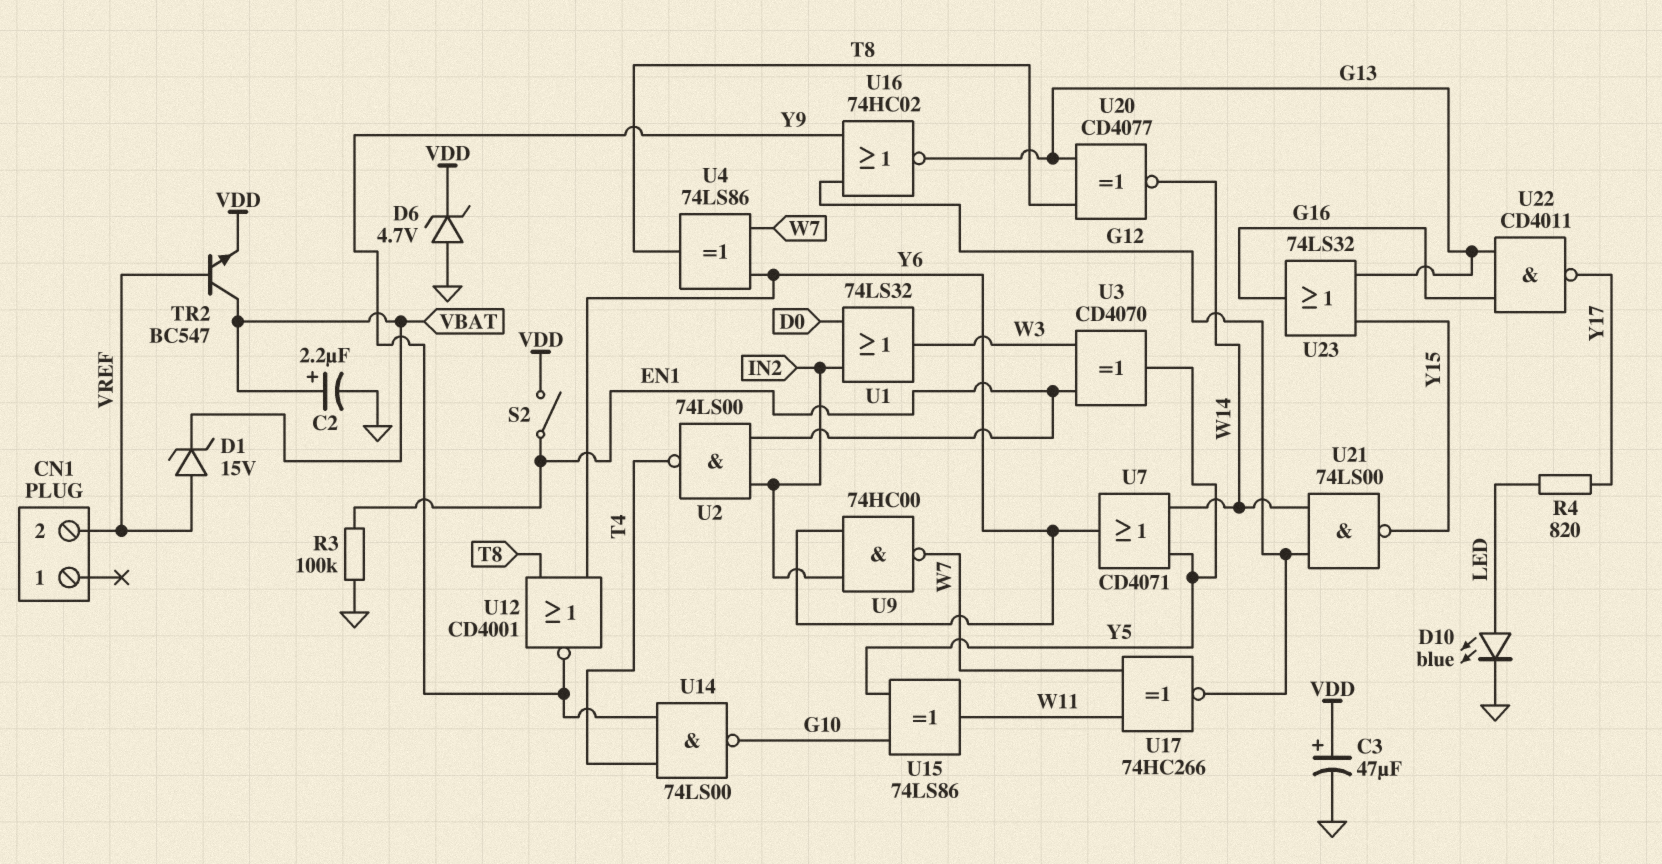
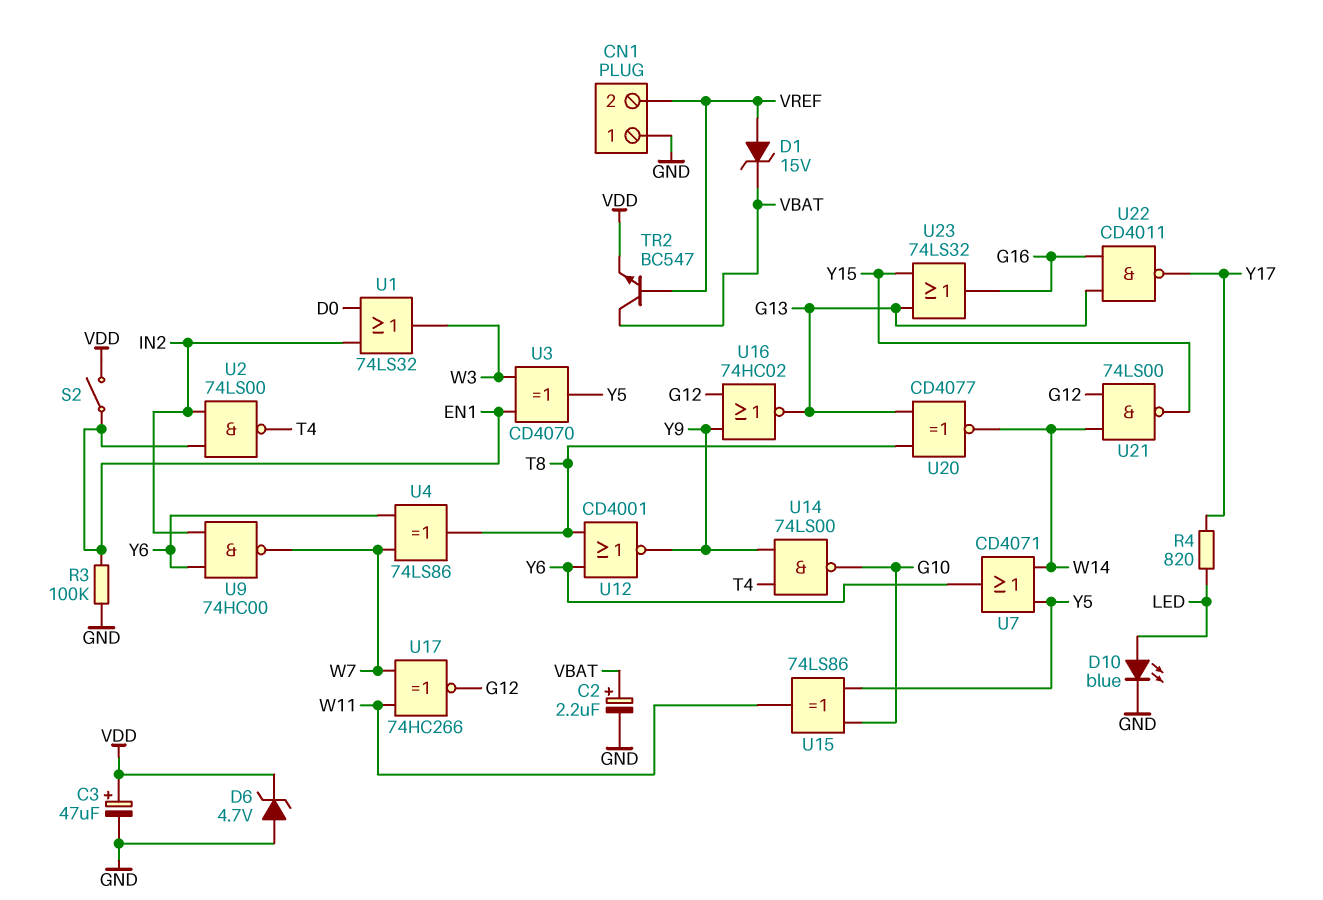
CN1 pin 1: none -> GND

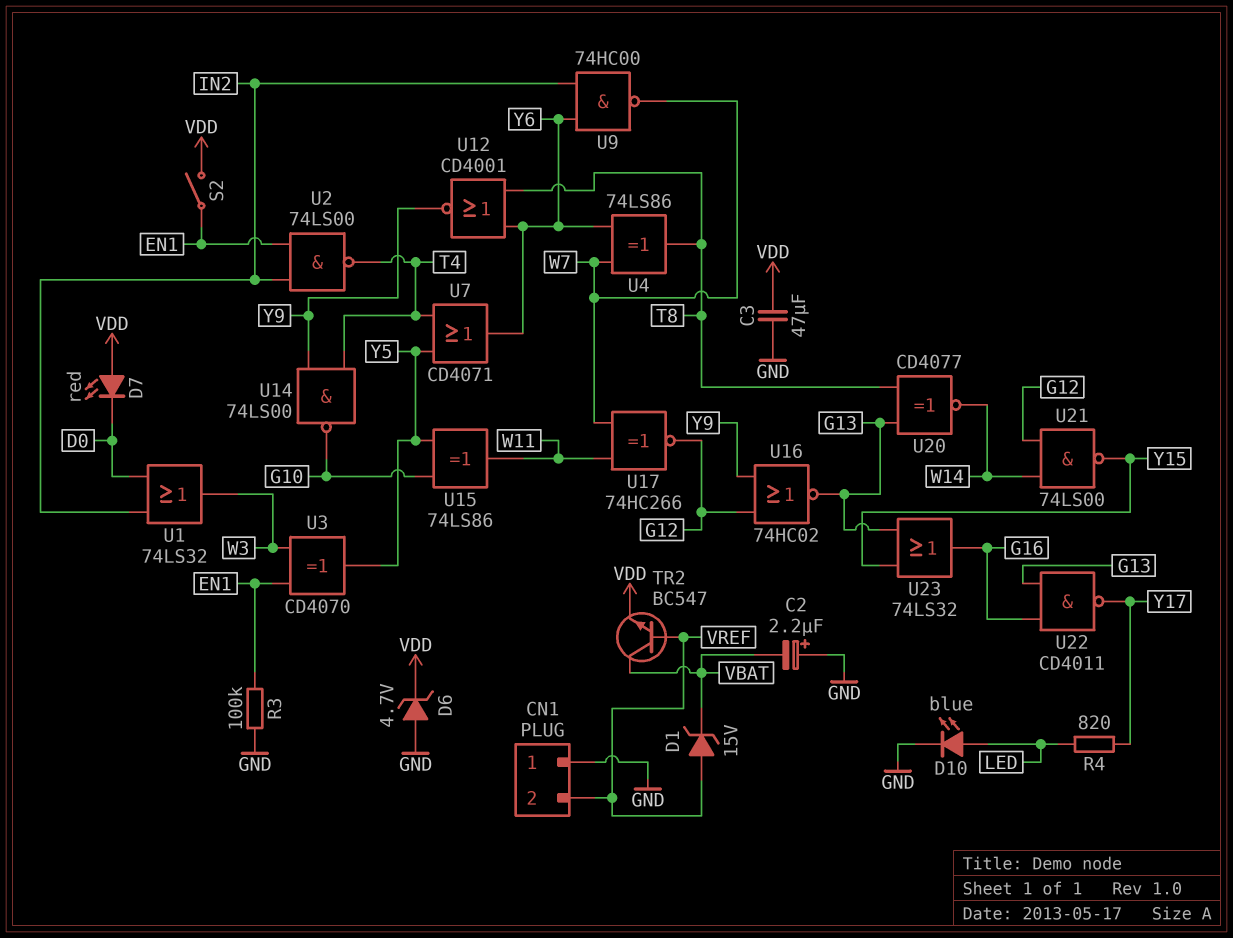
C2: 2.2uF (plus VBAT, minus GND) -> 2.2uF (plus GND, minus VBAT)
C3: 47uF (plus VDD, minus GND) -> 47uF (GND, VDD)
D7: none -> LED red (A VDD, K D0)
U7: OR CD4071 (in W14, in Y5, out Y6) -> OR CD4071 (in T4, in Y5, out Y6)

